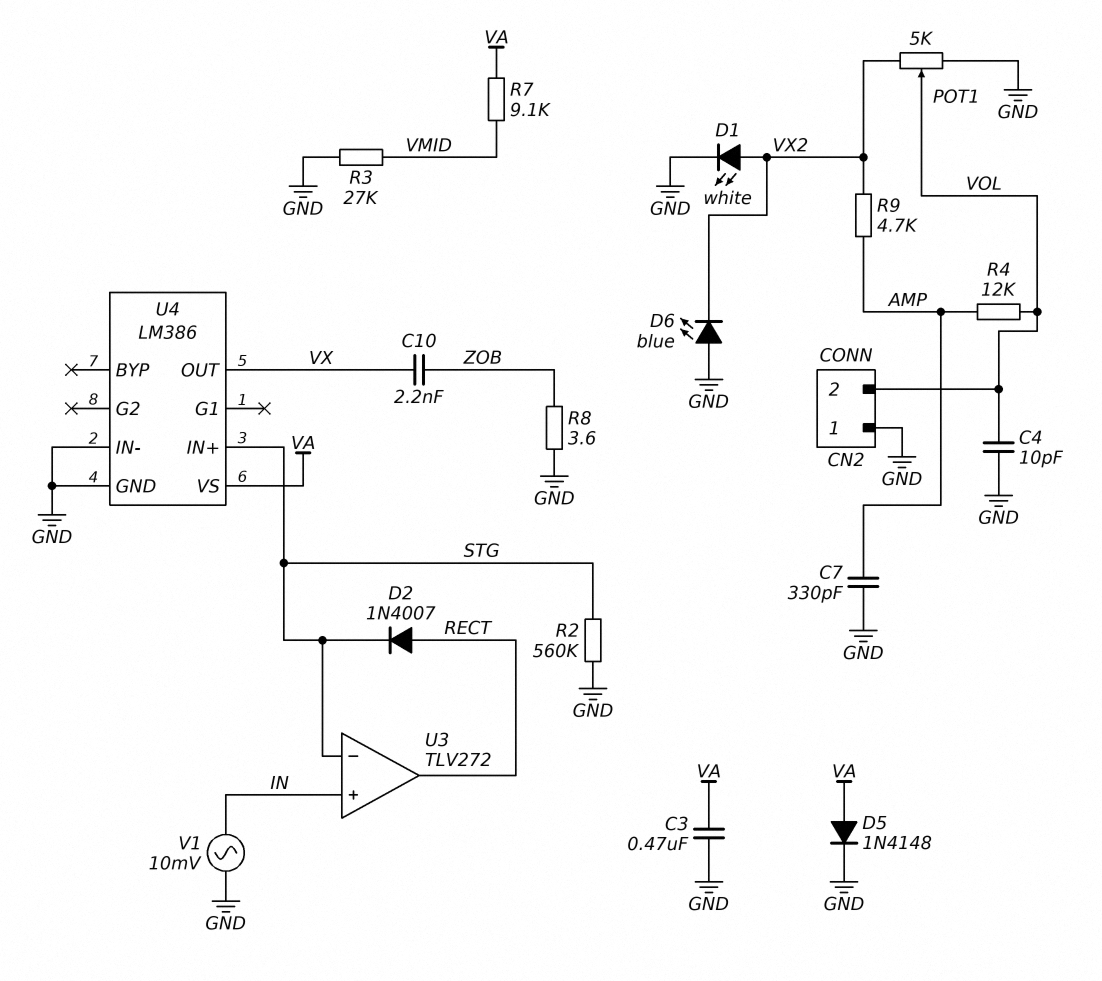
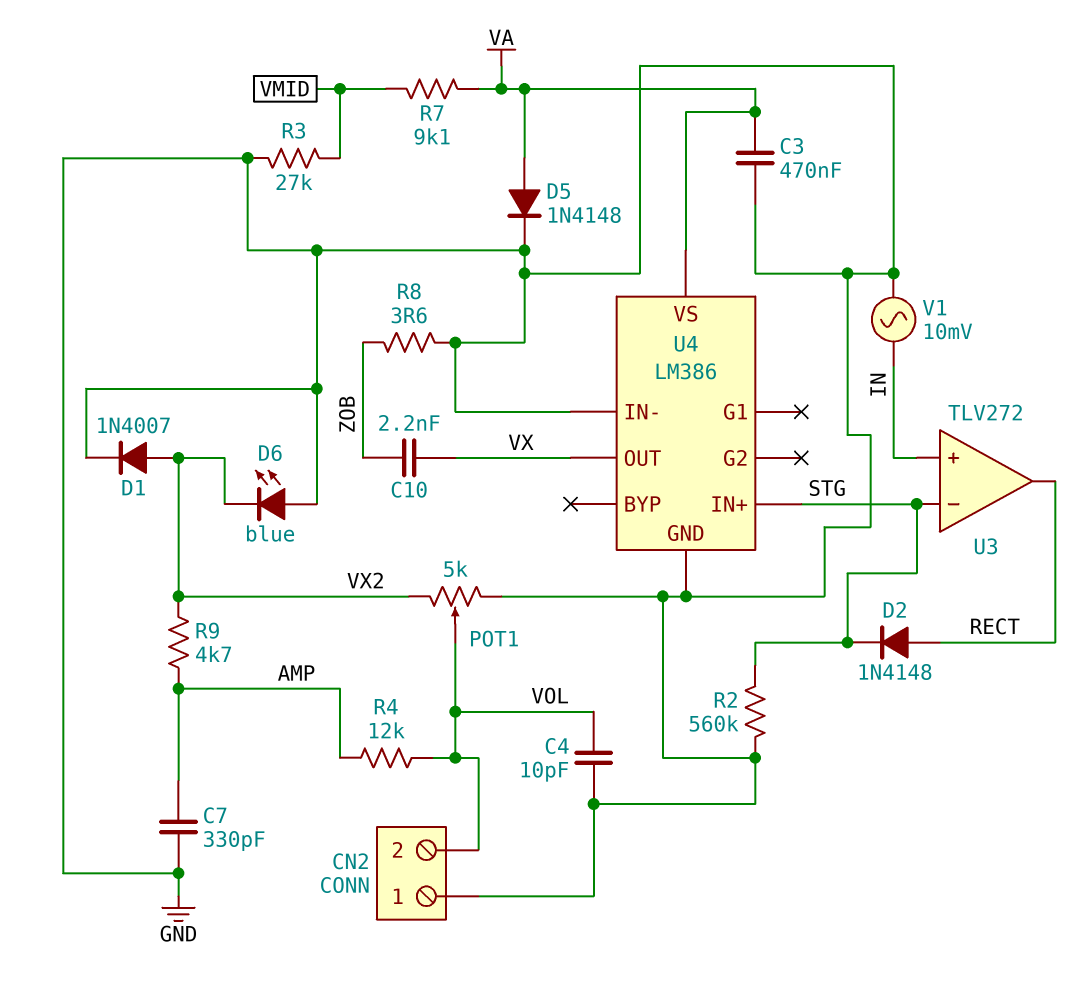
D1: LED white (A VX2, K GND) -> diode 1N4007 (A VX2, K GND)
D2: diode 1N4007 (A RECT, K STG) -> diode 1N4148 (A RECT, K STG)

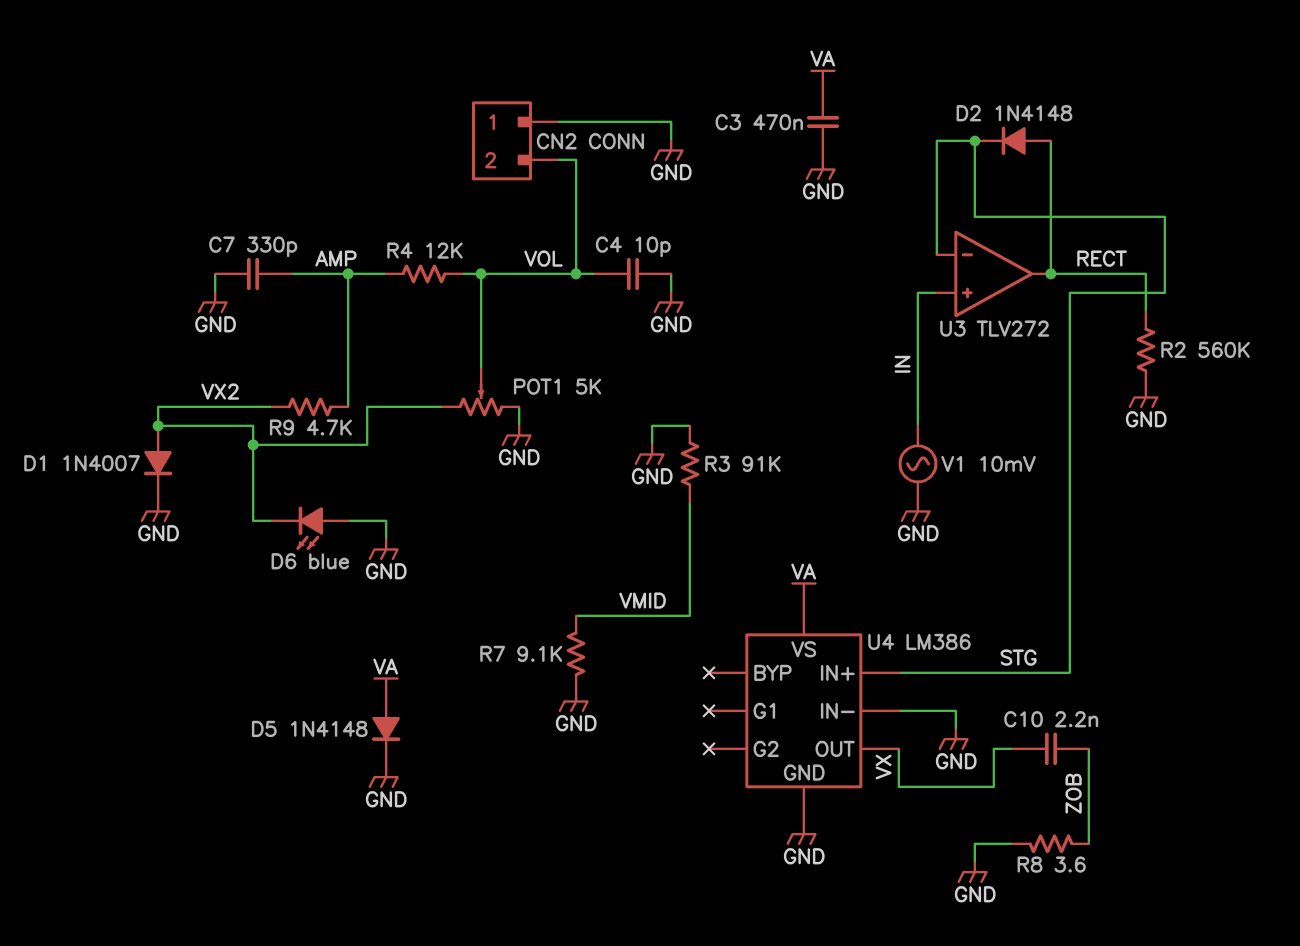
R2: 560k (GND, STG) -> 560k (GND, RECT)
R3: 27k (GND, VMID) -> 91k (GND, VMID)
R7: 9.1k (VA, VMID) -> 9.1k (GND, VMID)

